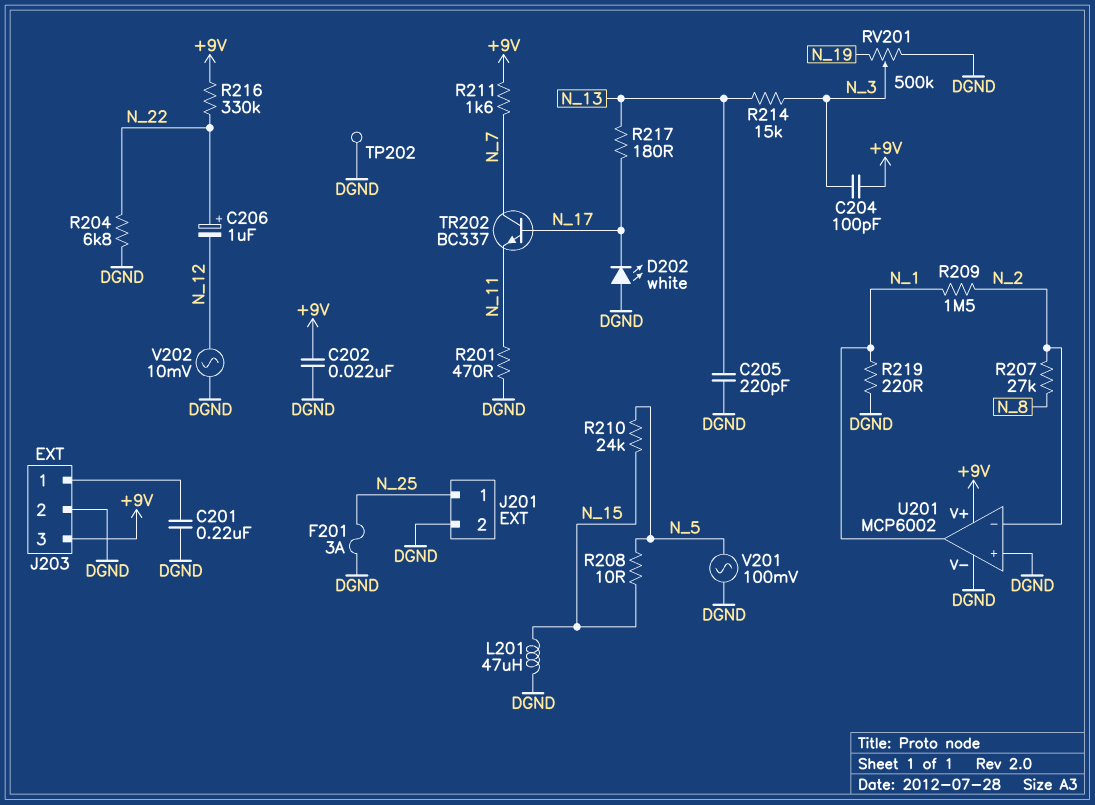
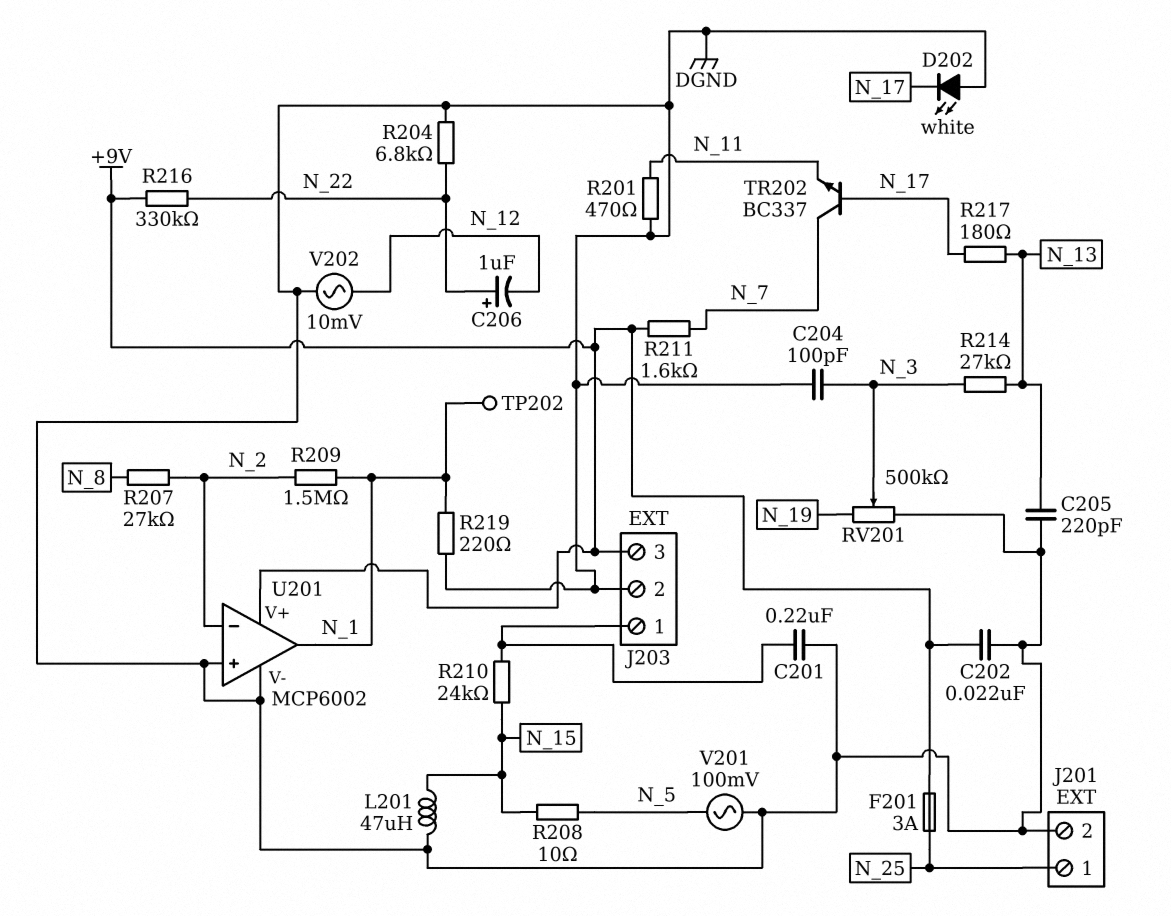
C204: 100pF (+9V, N_3) -> 100pF (DGND, N_3)
F201: 3A (DGND, N_25) -> 3A (+9V, N_25)
R210: 24k (N_5, N_15) -> 24k (J203/1, N_15)
R214: 15k (N_3, N_13) -> 27k (N_3, N_13)
TP202: test point (DGND) -> test point (N_1)

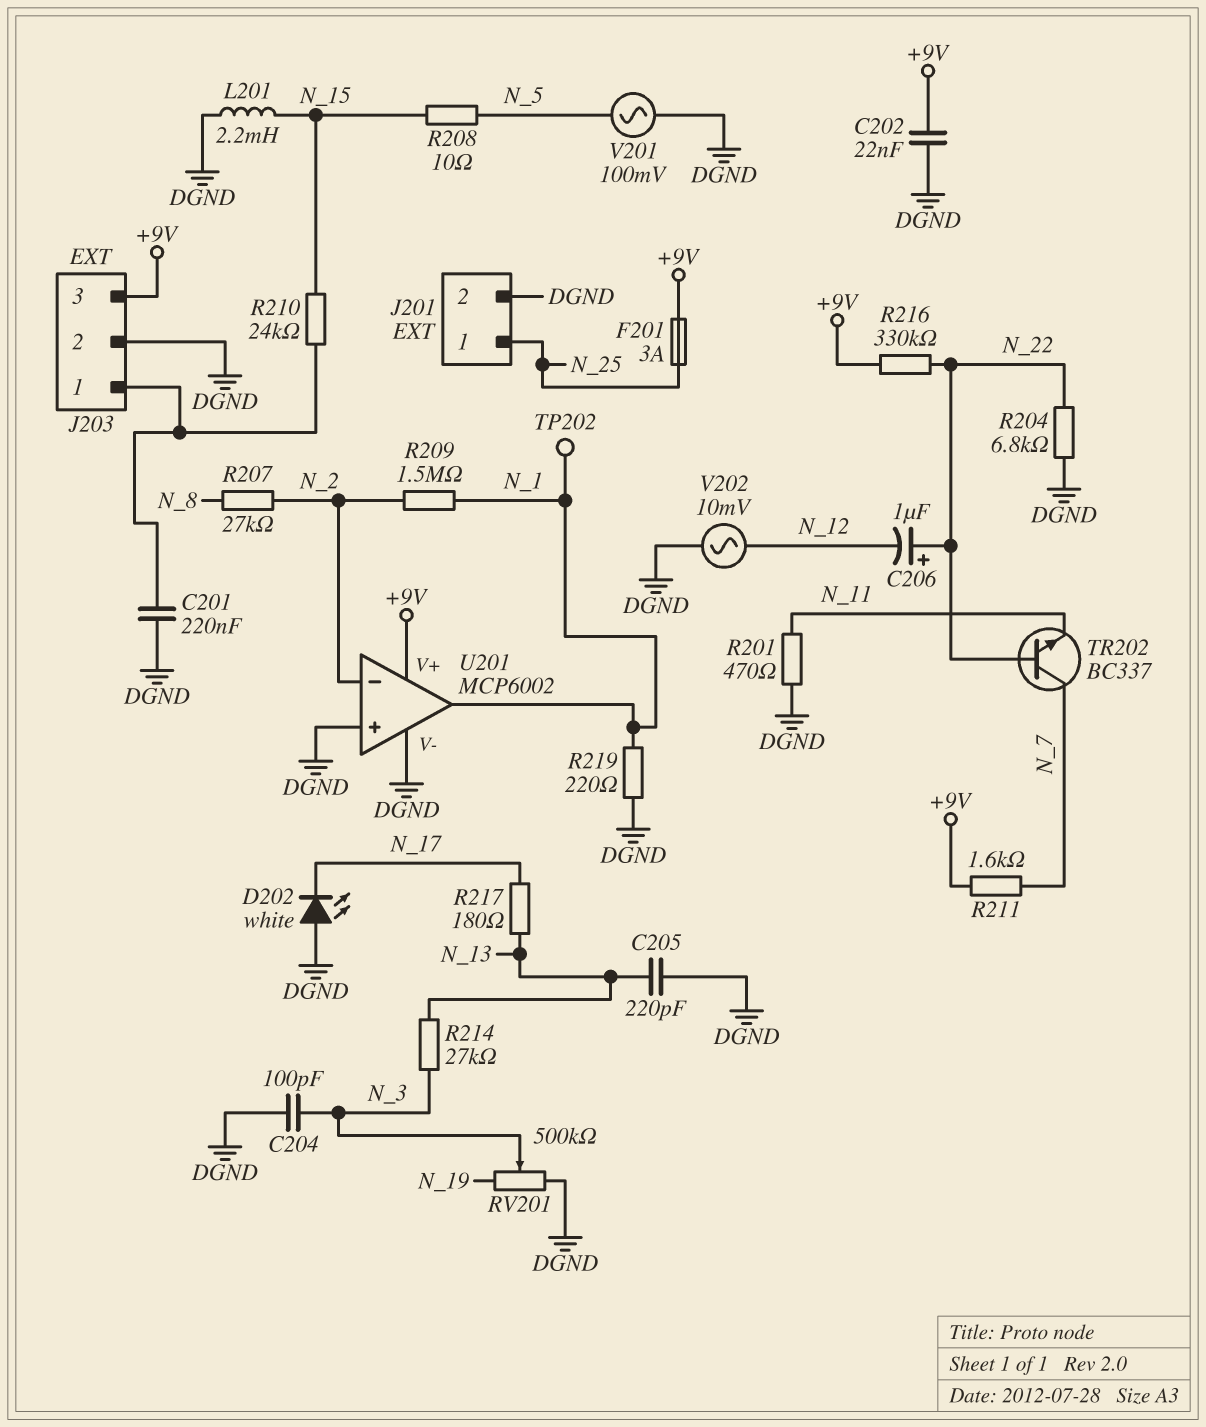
L201: 47uH (DGND, N_15) -> 2.2mH (DGND, N_15)
TR202: NPN BC337 (B N_17, C N_7, E N_11) -> NPN BC337 (B N_22, C N_7, E N_11)

